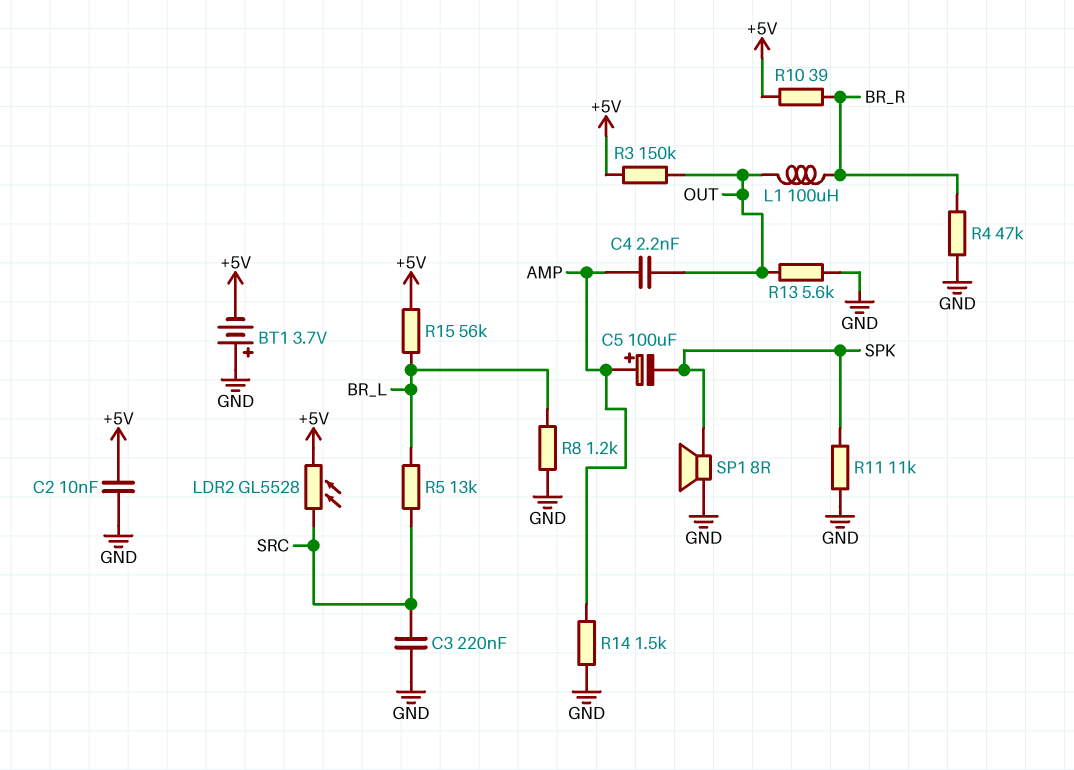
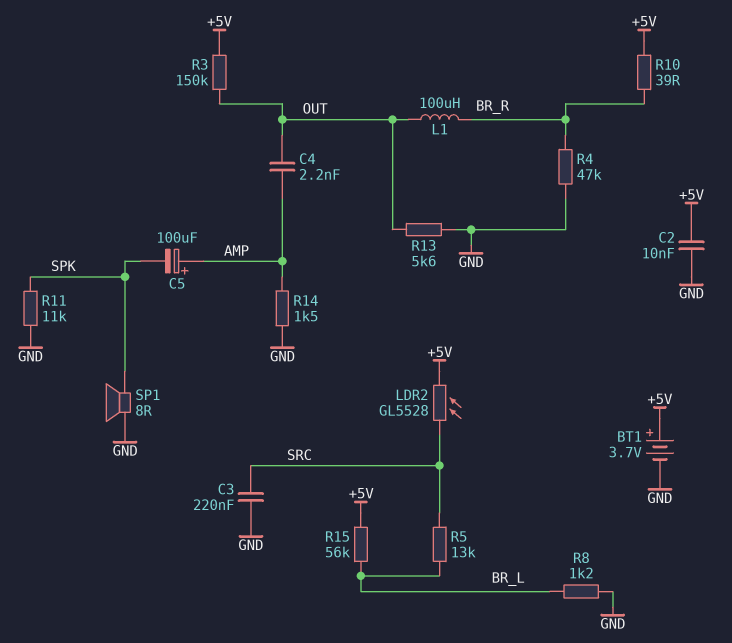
BT1: 3.7V (plus GND, minus +5V) -> 3.7V (plus +5V, minus GND)

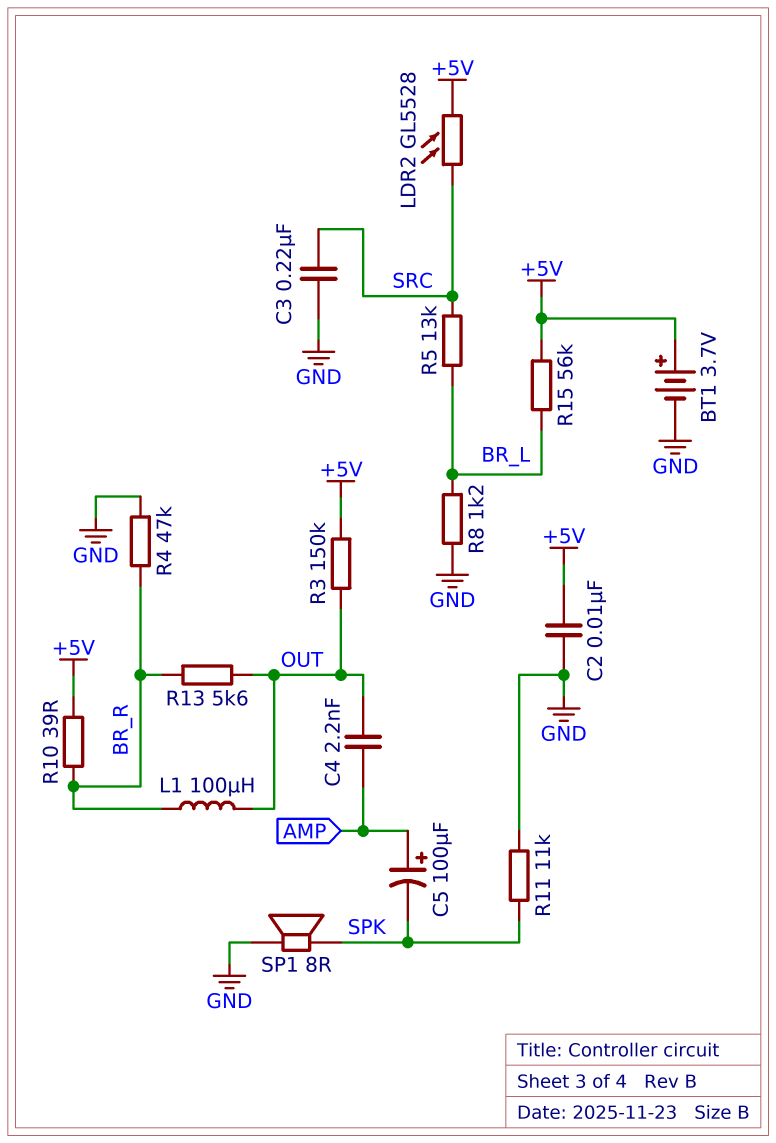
R13: 5.6k (GND, OUT) -> 5.6k (BR_R, OUT)
R14: 1.5k (AMP, GND) -> none

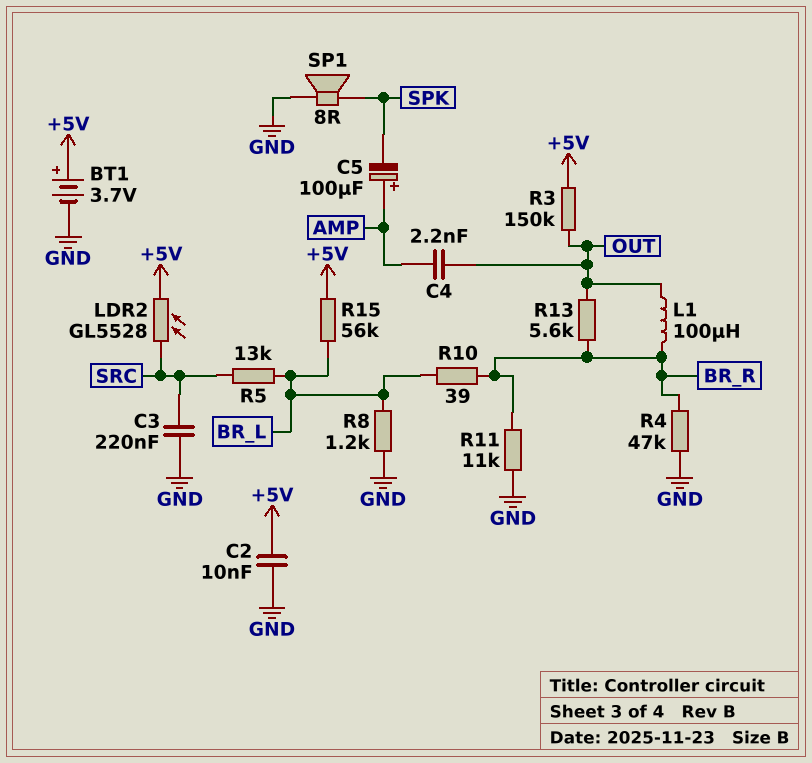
R10: 39 (+5V, BR_R) -> 39 (BR_L, BR_R)
R11: 11k (GND, SPK) -> 11k (BR_R, GND)

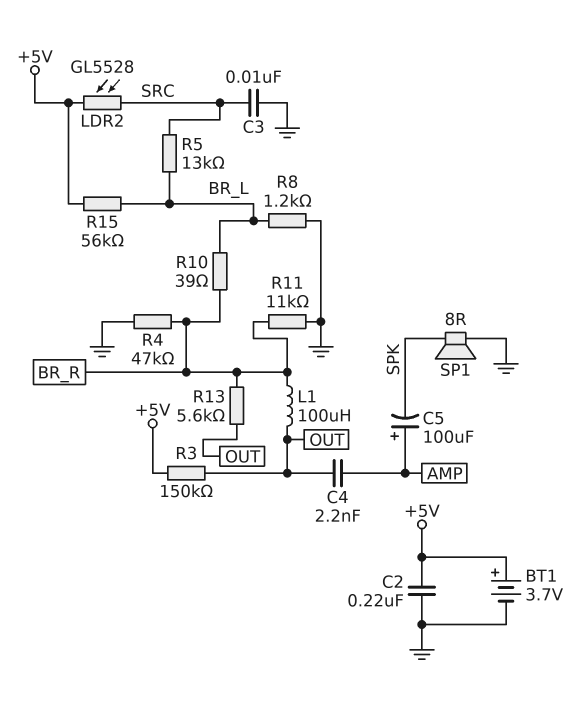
C2: 10nF (+5V, GND) -> 220nF (+5V, GND)
C3: 220nF (GND, SRC) -> 10nF (GND, SRC)

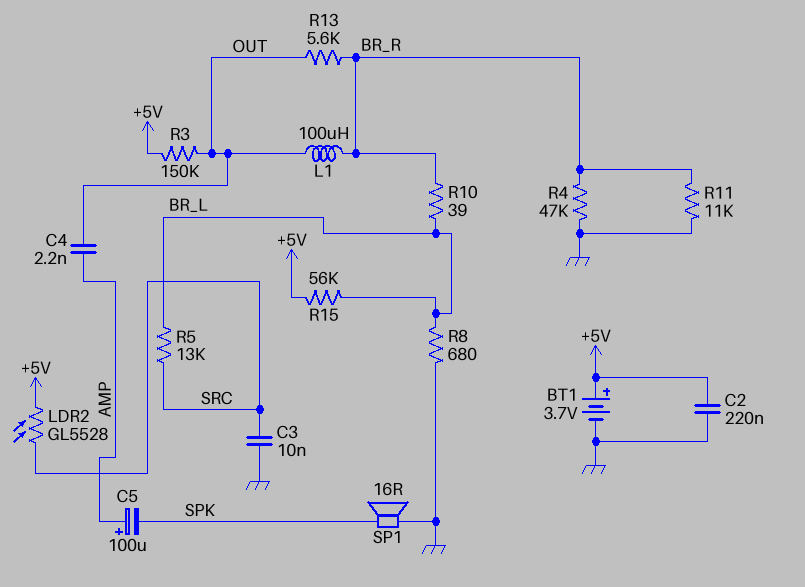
R8: 1.2k (BR_L, GND) -> 680 (BR_L, GND)
SP1: speaker 8R (GND, SPK) -> speaker 16R (GND, SPK)

